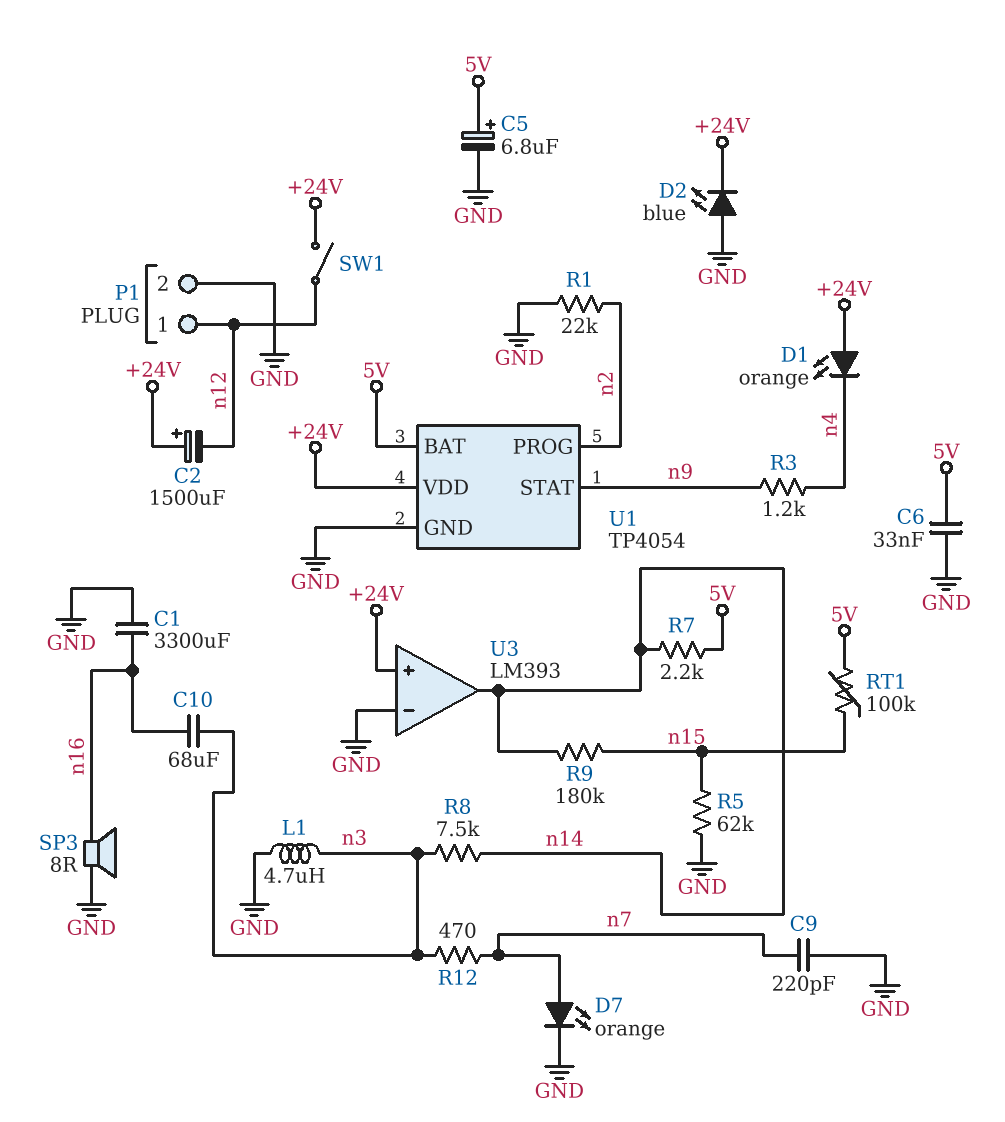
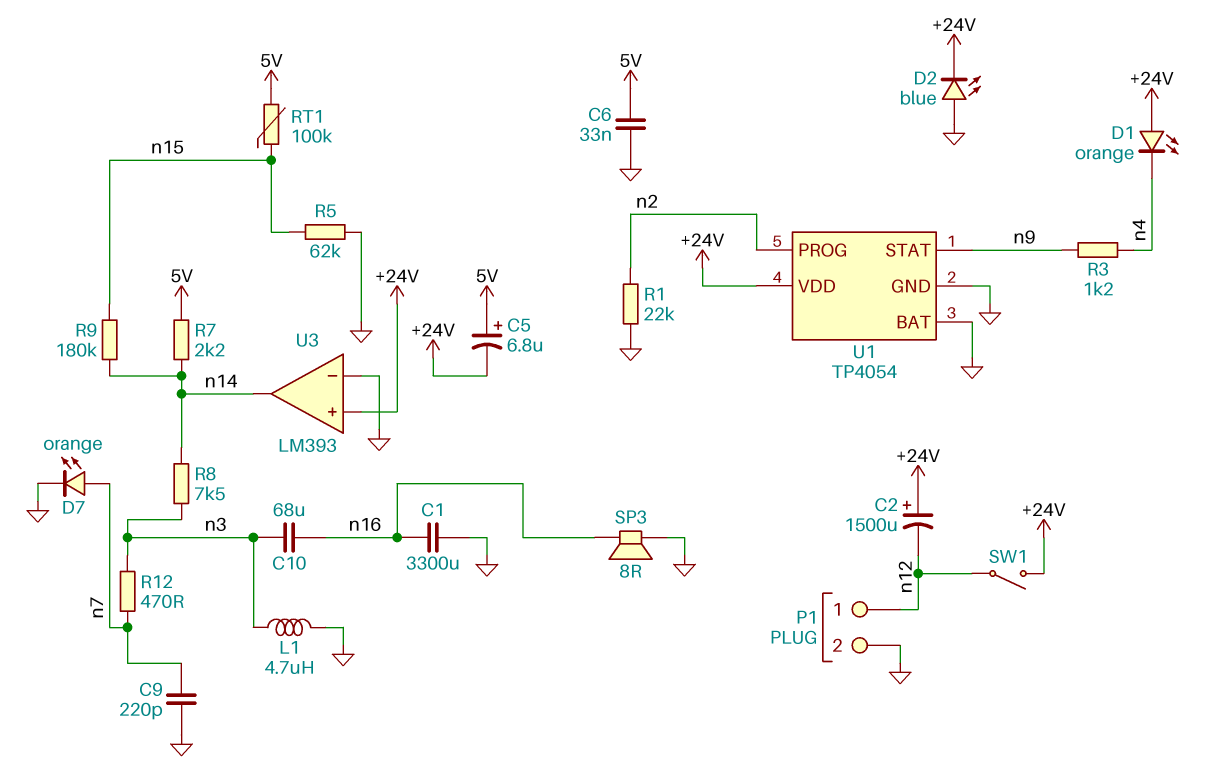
C5: 6.8uF (plus 5V, minus GND) -> 6.8uF (plus 5V, minus +24V)
U1 pin BAT: 5V -> GND

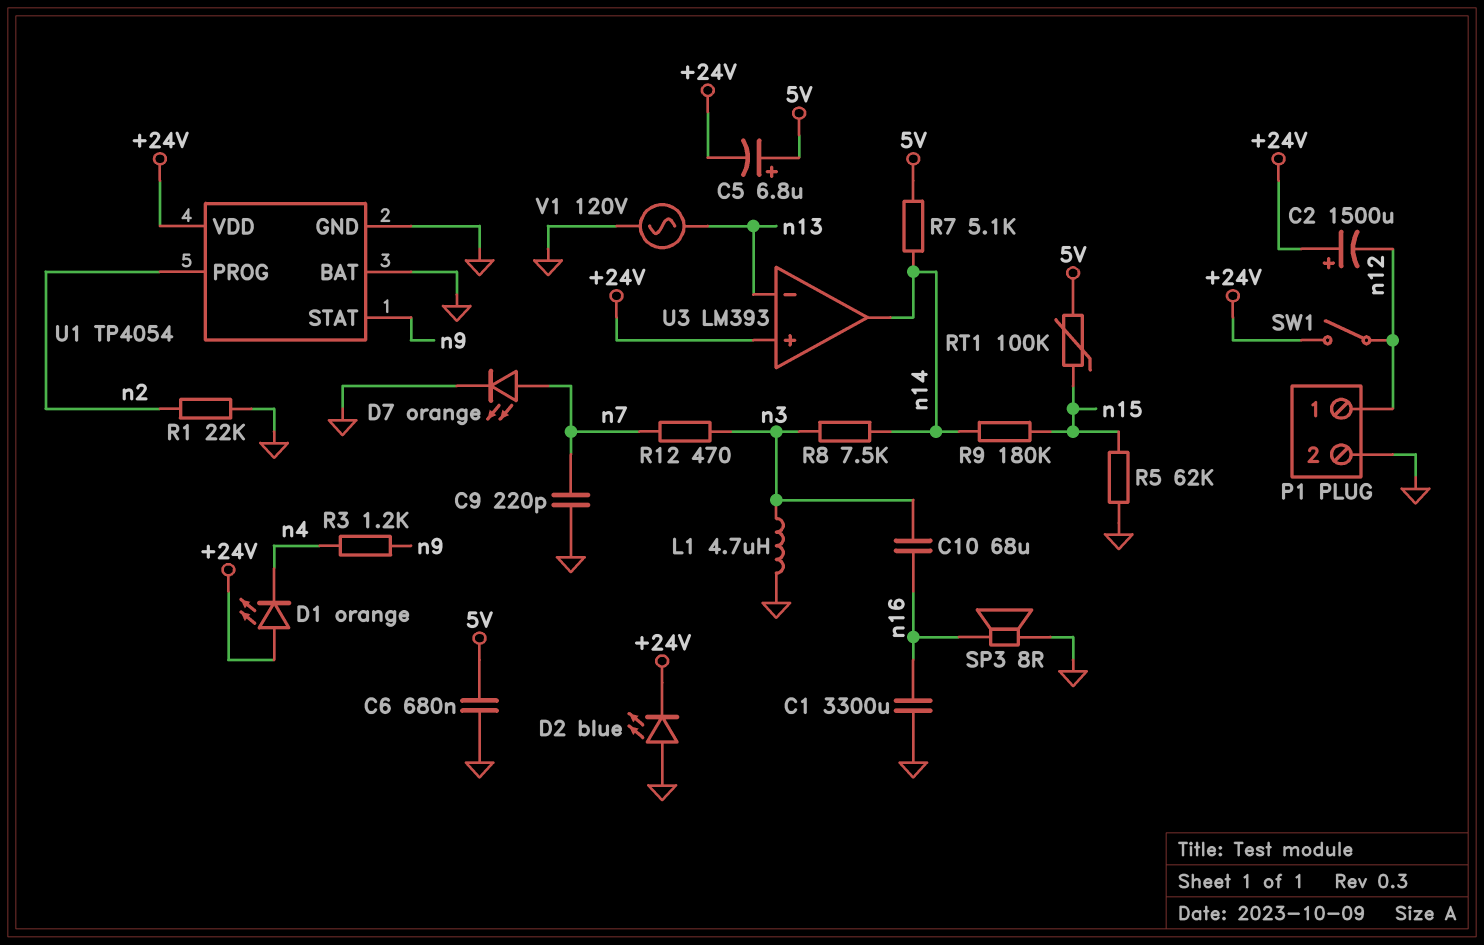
C6: 33nF (5V, GND) -> 680nF (5V, GND)
R7: 2.2k (5V, n14) -> 5.1k (5V, n14)
U3 pin in-: GND -> n13
V1: none -> AC 120V (GND, n13)

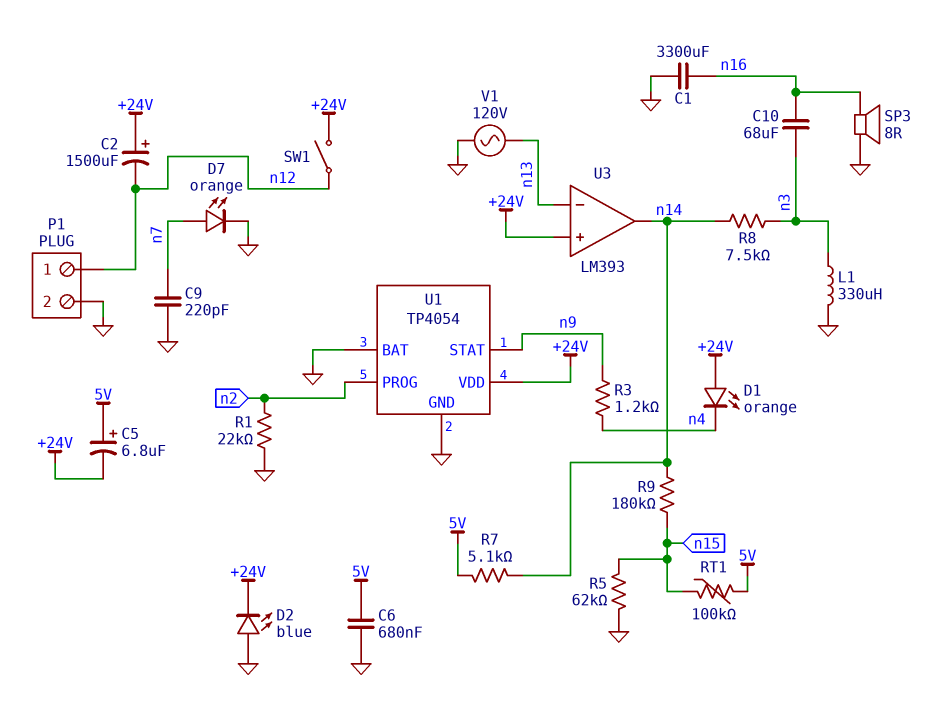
L1: 4.7uH (GND, n3) -> 330uH (GND, n3)
R12: 470 (n3, n7) -> none

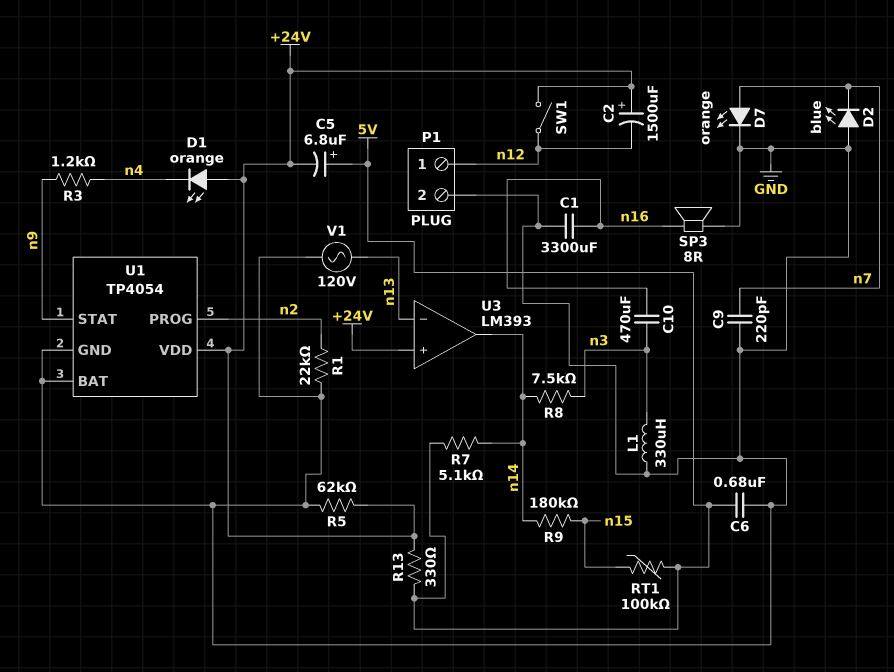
C10: 68uF (n3, n16) -> 470uF (n3, n16)
D2: LED blue (A GND, K +24V) -> LED blue (A GND, K n7)
R5: 62k (GND, n15) -> 62k (+24V, GND)
R13: none -> 330 (+24V, 5V)

